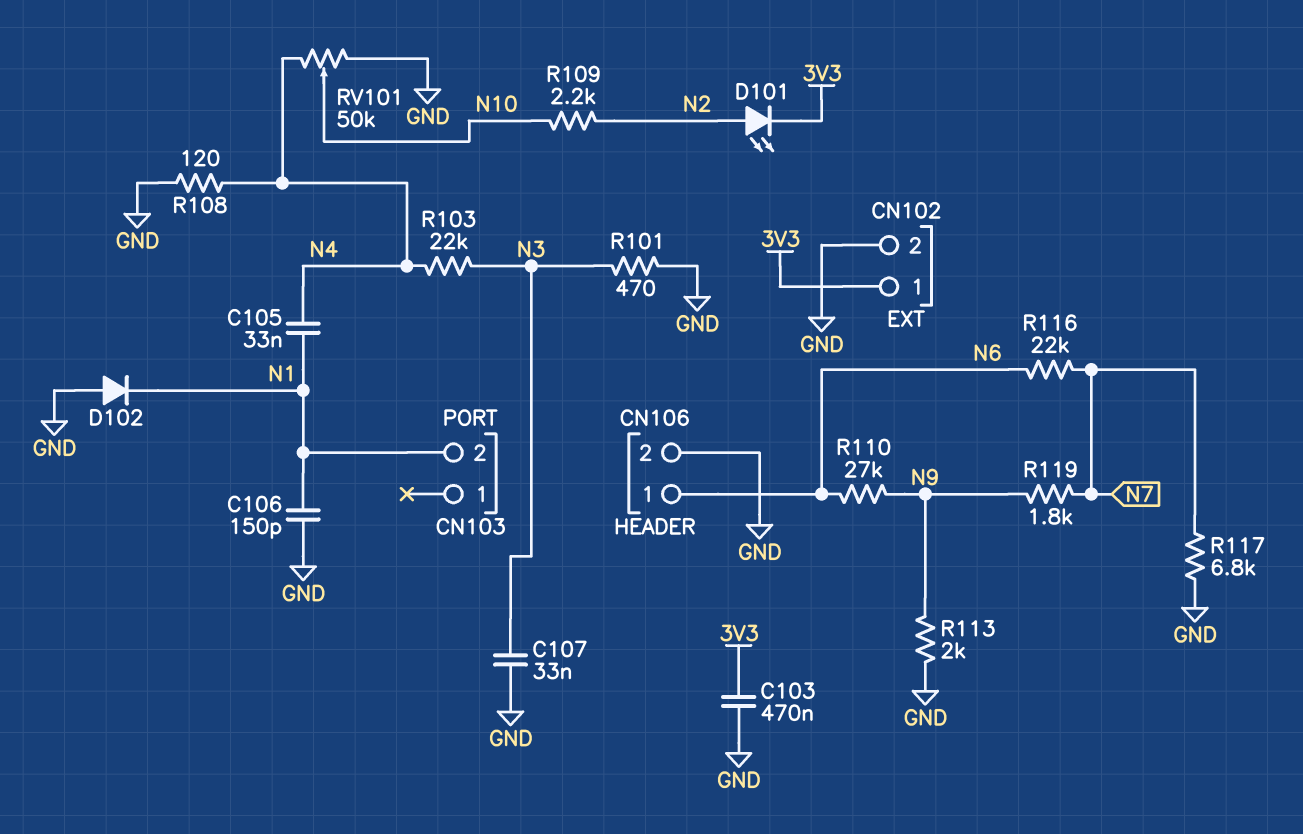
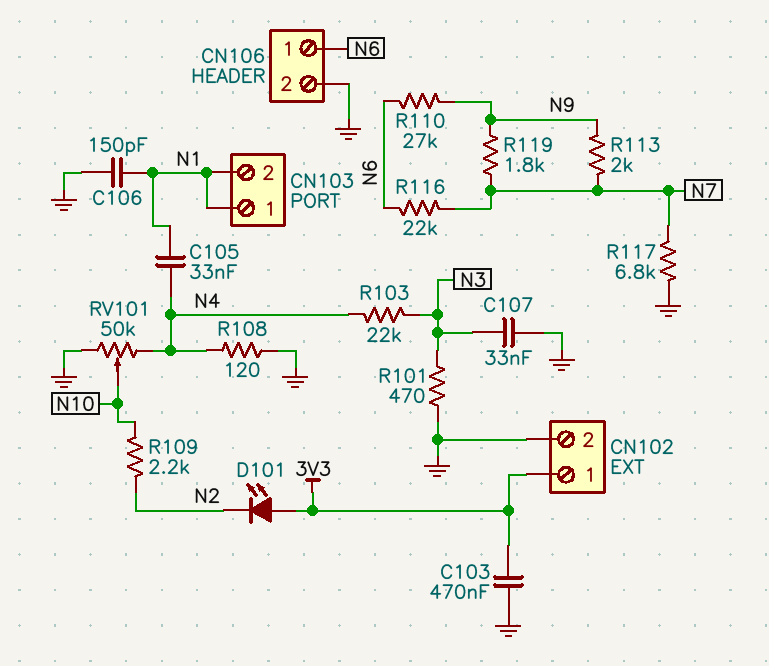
CN103 pin 1: none -> N1
D101: LED (A N2, K 3V3) -> LED (A 3V3, K N2)
D102: diode (A GND, K N1) -> none
R113: 2k (GND, N9) -> 2k (N7, N9)

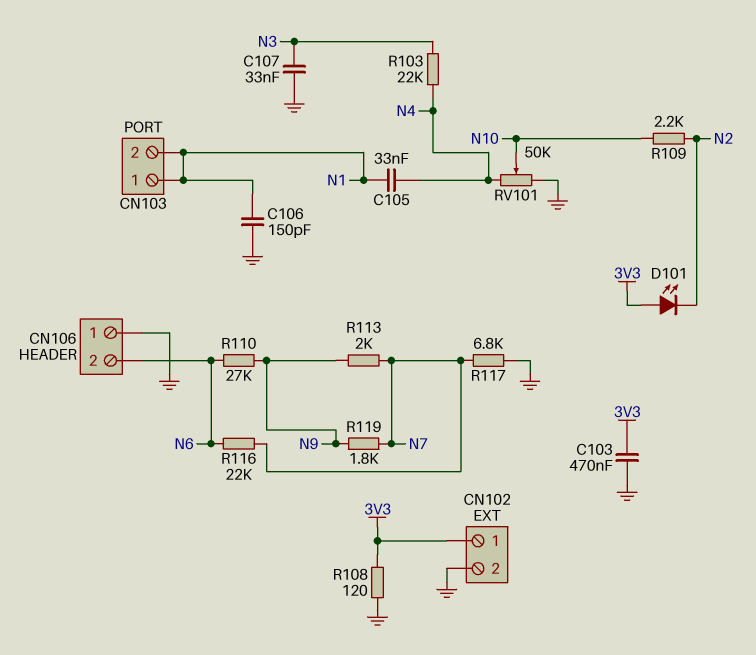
CN106 pin 1: N6 -> GND
CN106 pin 2: GND -> N6
R101: 470 (GND, N3) -> none
R108: 120 (GND, N4) -> 120 (3V3, GND)

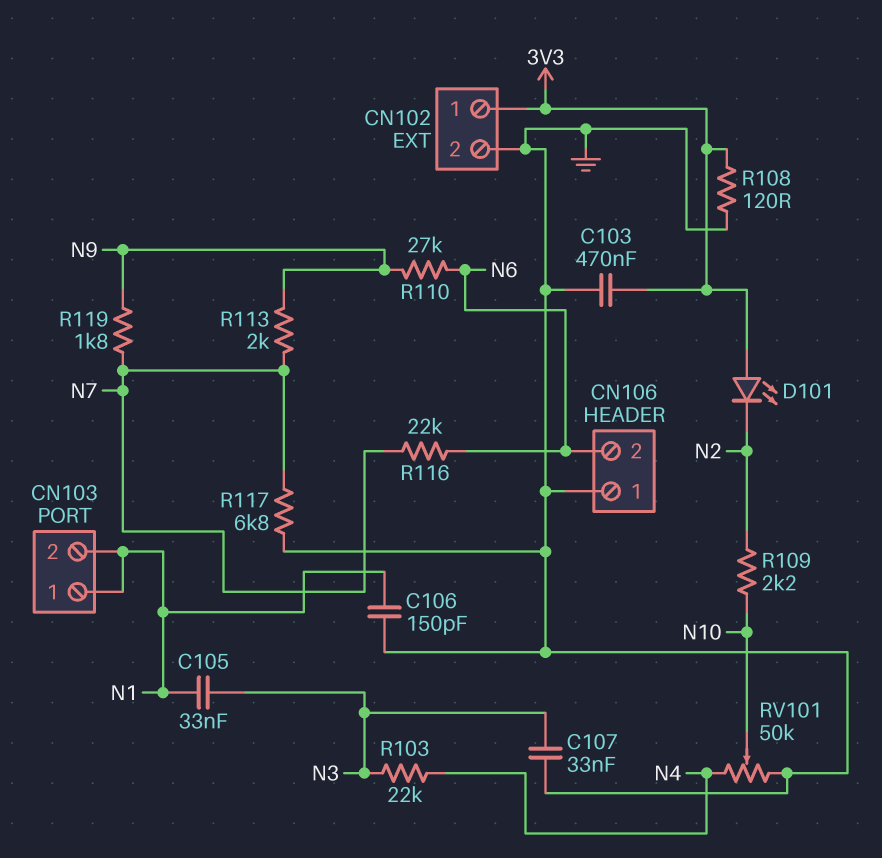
C105: 33nF (N1, N4) -> 33nF (N1, N3)

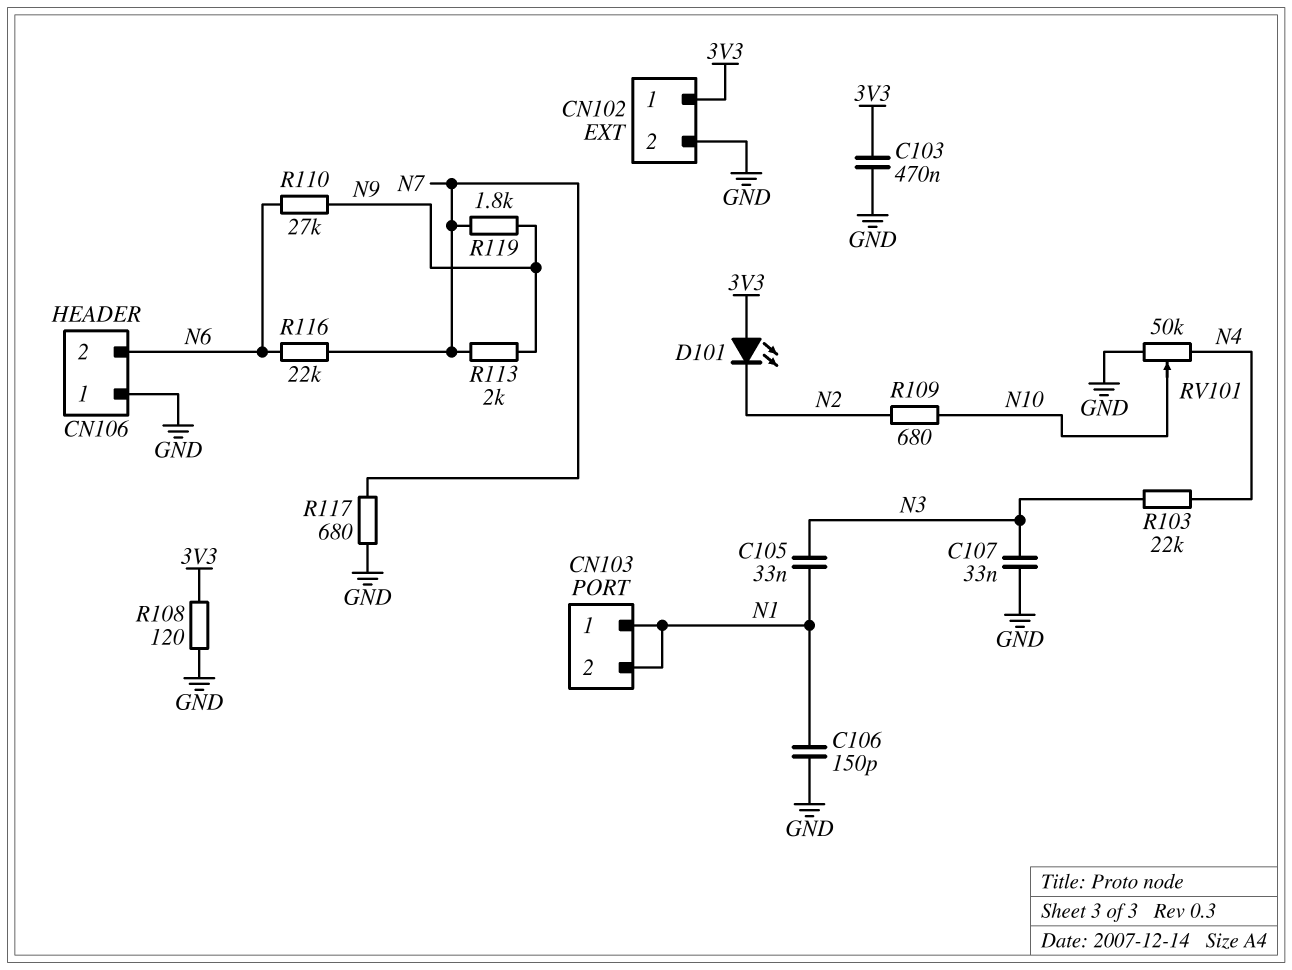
R109: 2.2k (N2, N10) -> 680 (N2, N10)
R117: 6.8k (GND, N7) -> 680 (GND, N7)

